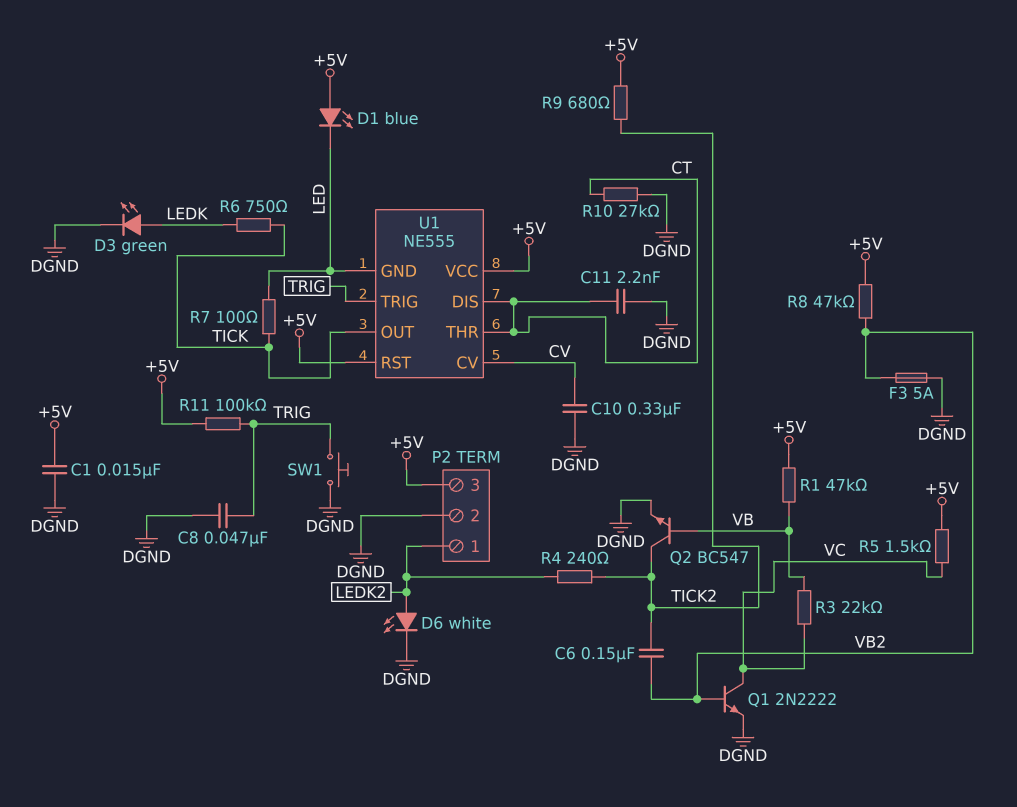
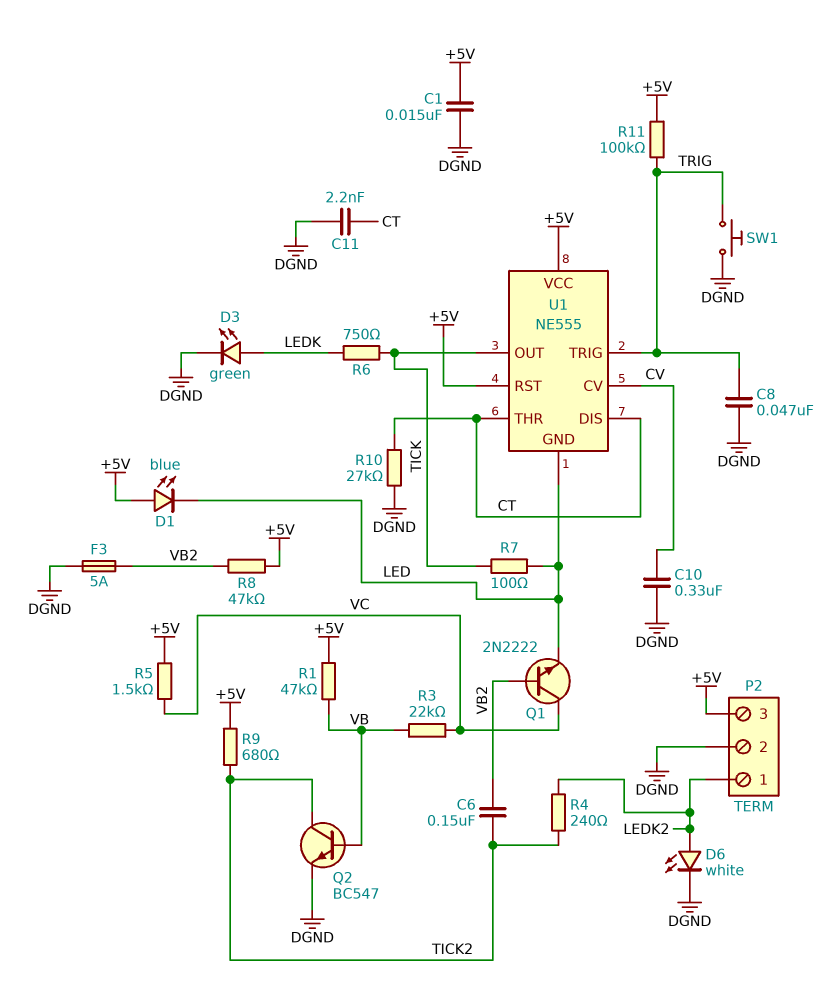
Q1: NPN 2N2222 (B VB2, C VC, E DGND) -> NPN 2N2222 (B VB2, C VC, E LED)

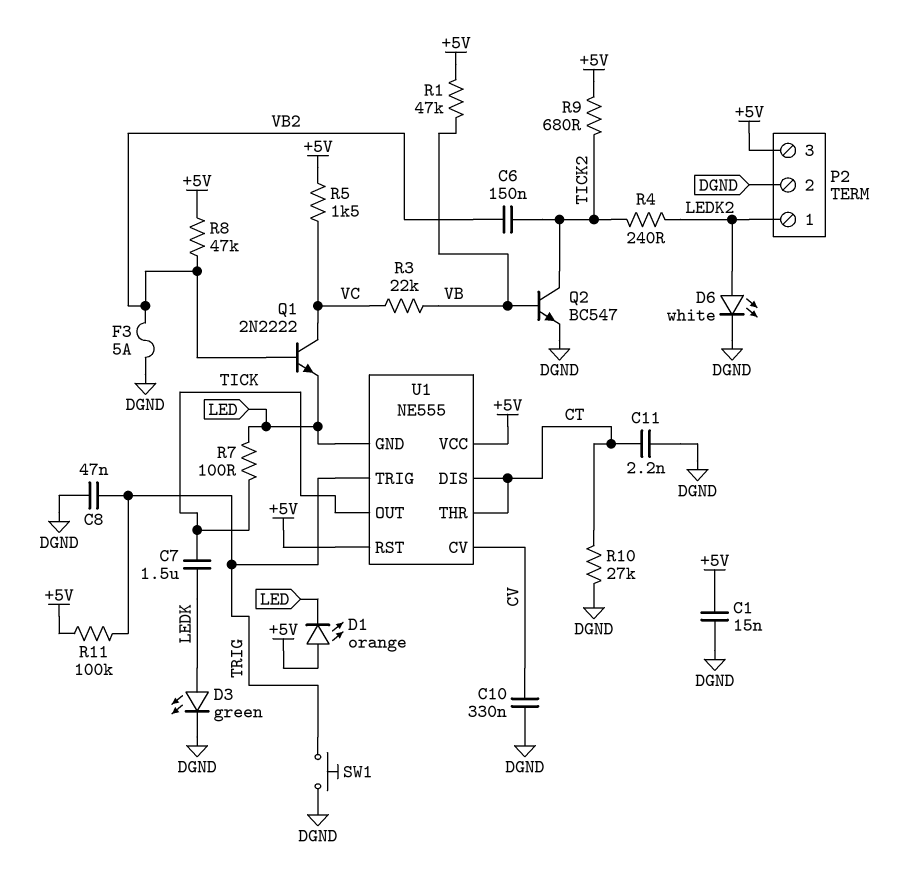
C7: none -> 1.5uF (LEDK, TICK)
D1: LED blue (A +5V, K LED) -> LED orange (A +5V, K LED)
R6: 750 (LEDK, TICK) -> none

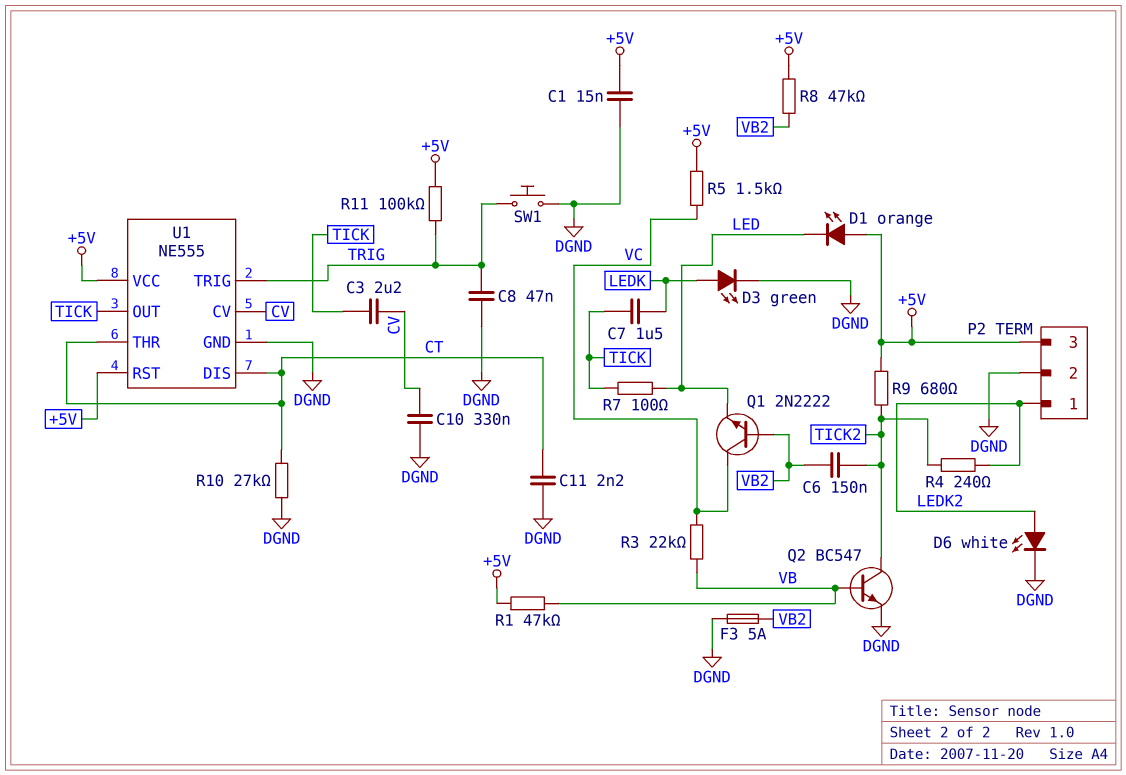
C3: none -> 2.2uF (CV, TICK)
U1 pin GND: LED -> DGND

